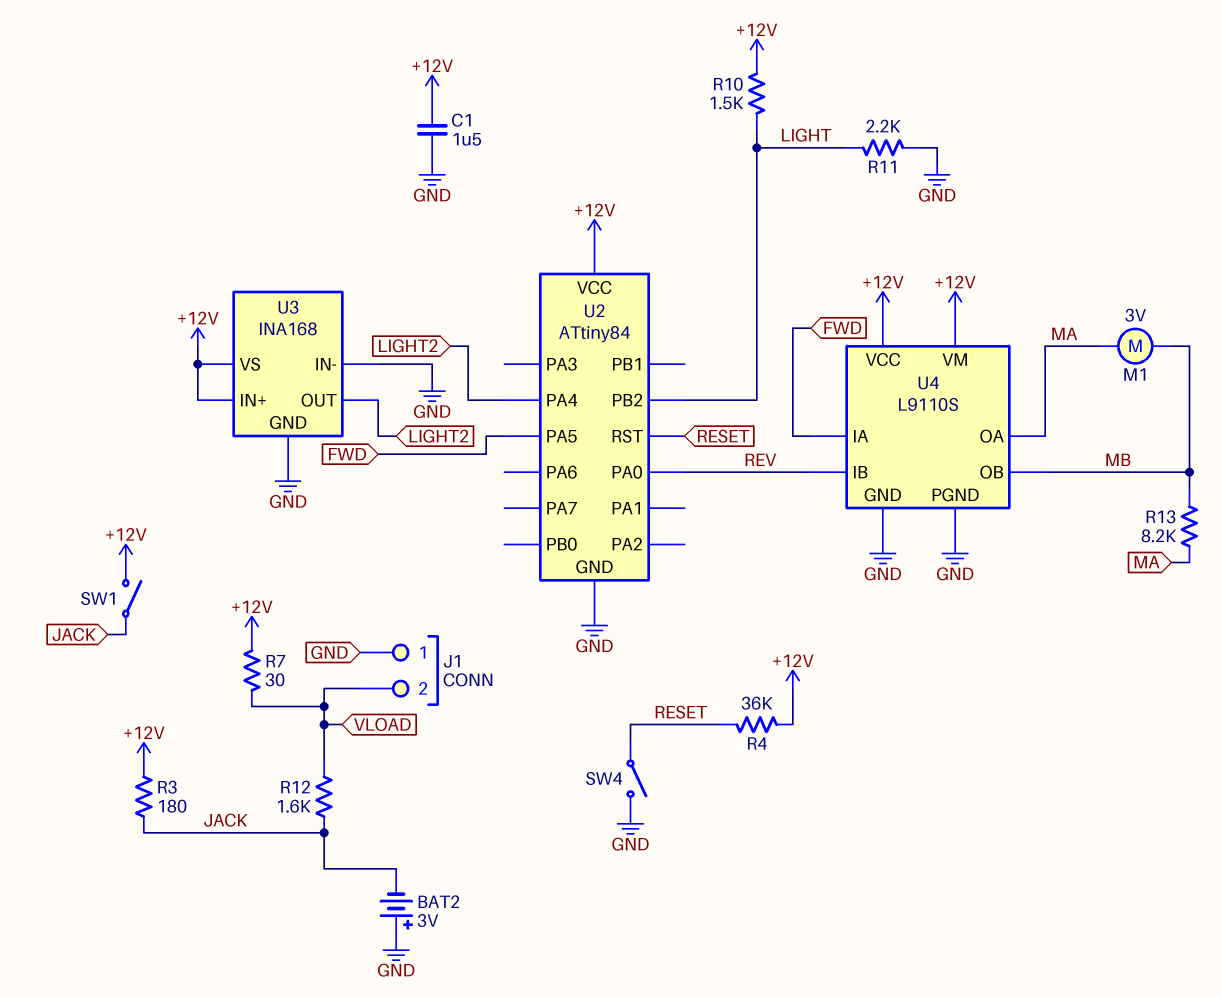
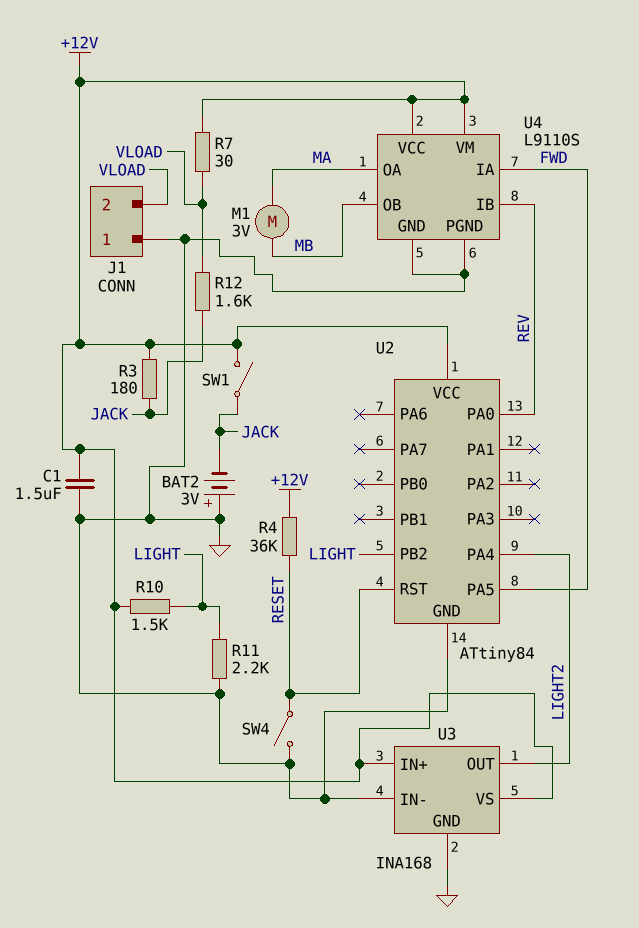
R13: 8.2k (MA, MB) -> none

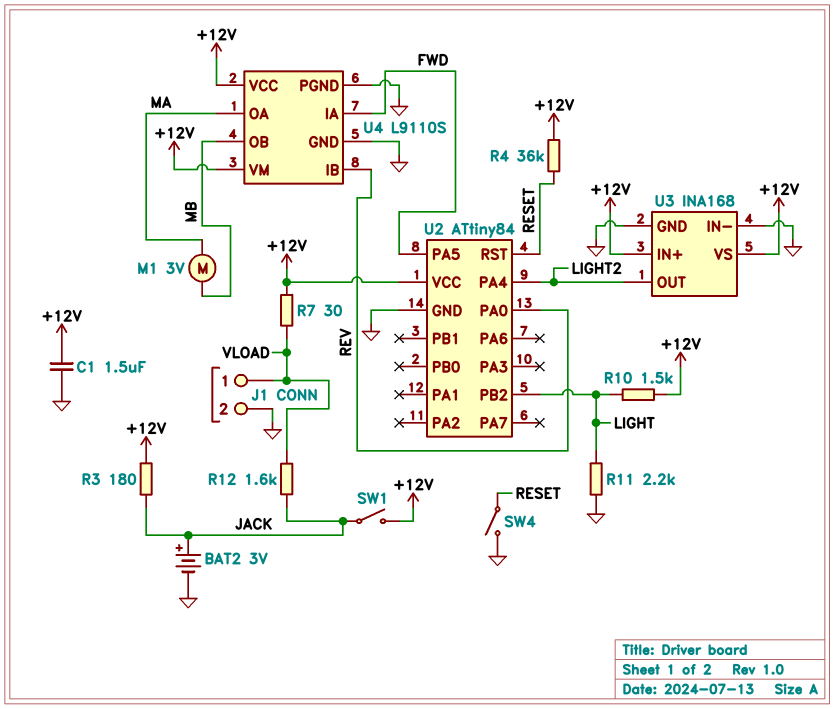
BAT2: 3V (plus GND, minus JACK) -> 3V (plus JACK, minus GND)
J1 pin 1: GND -> VLOAD
J1 pin 2: VLOAD -> GND

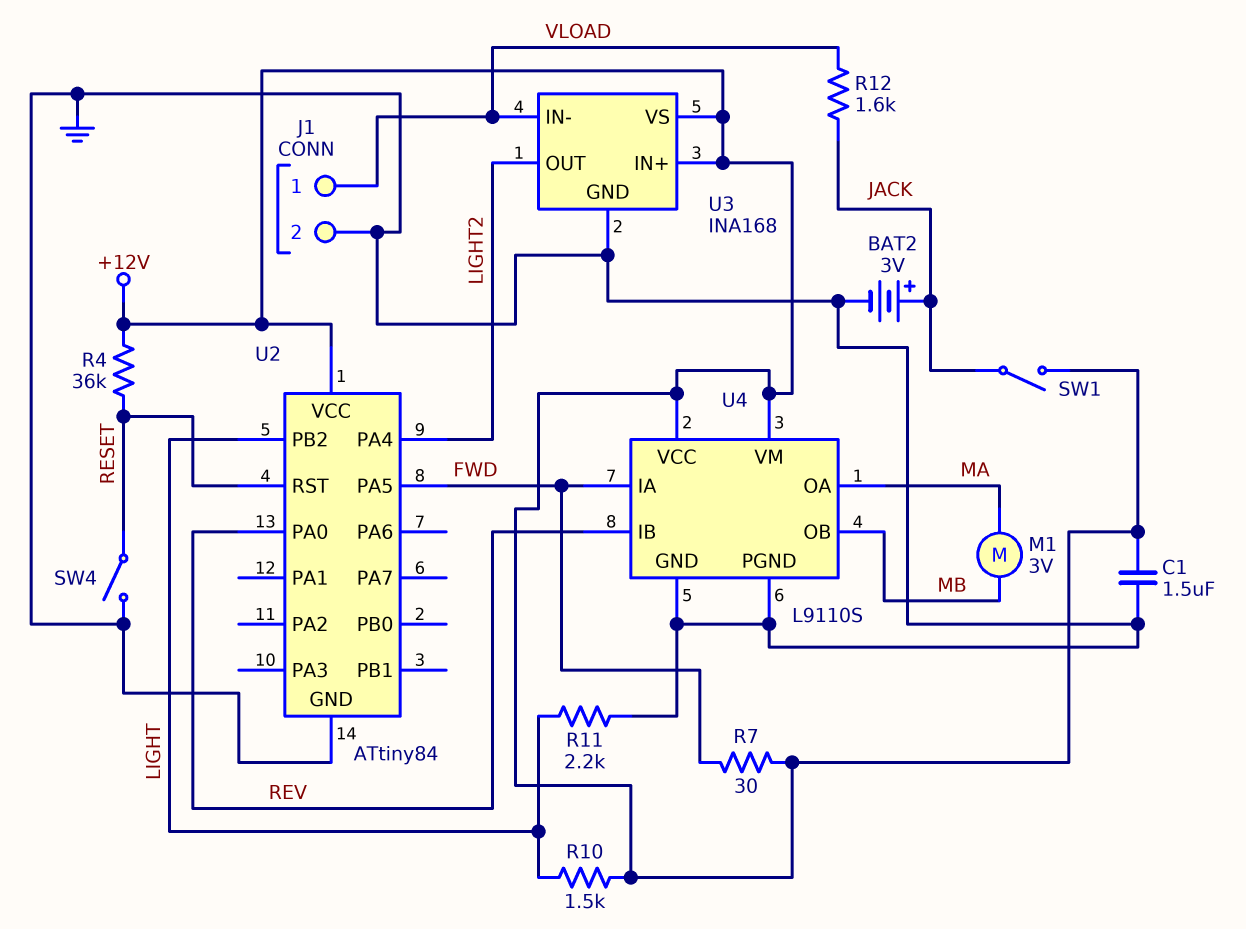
R3: 180 (+12V, JACK) -> none
R7: 30 (+12V, VLOAD) -> 30 (+12V, FWD)
U3 pin IN-: GND -> VLOAD

